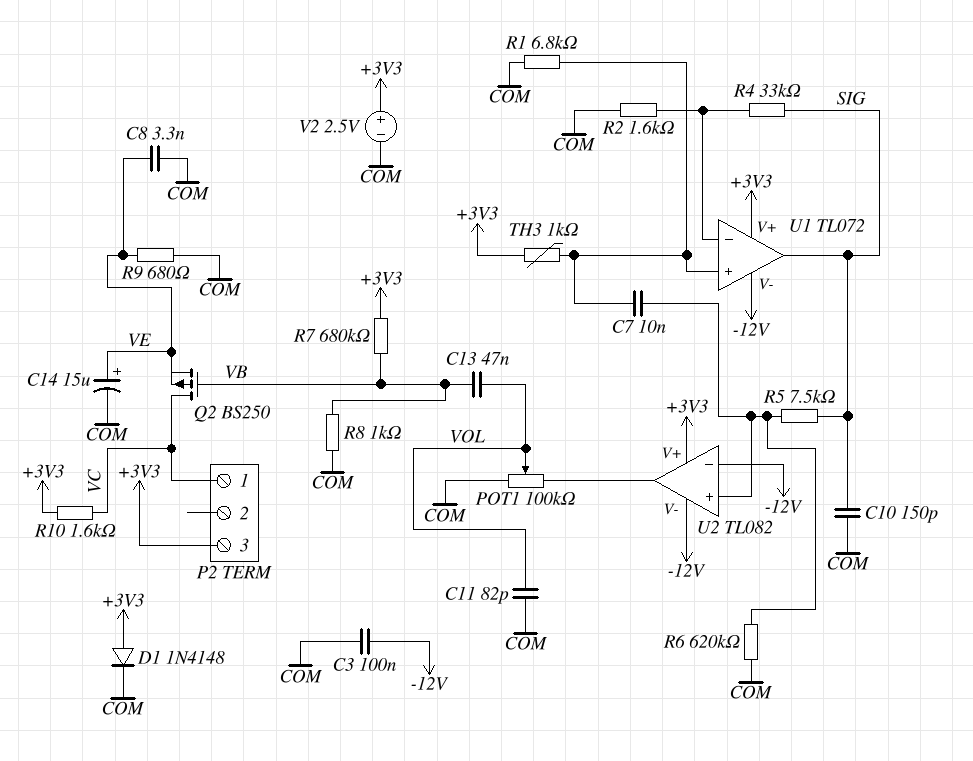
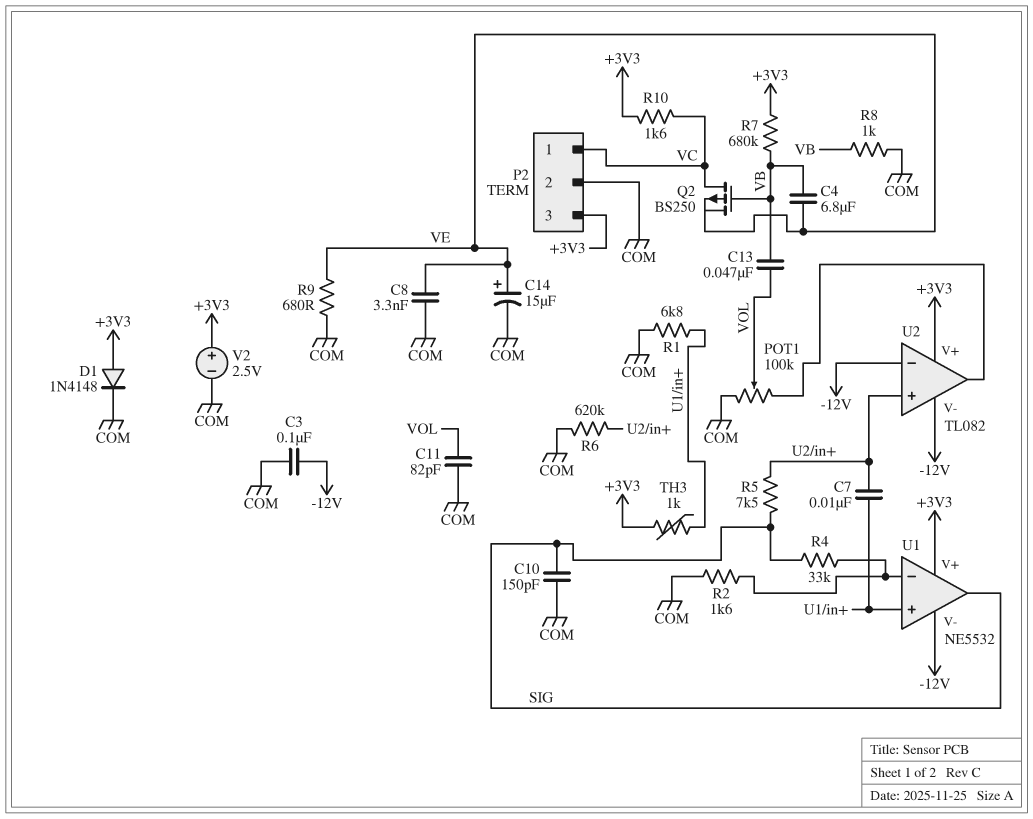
C4: none -> 6.8uF (VB, VE)
P2 pin 2: none -> COM
U1: TL072 -> NE5532

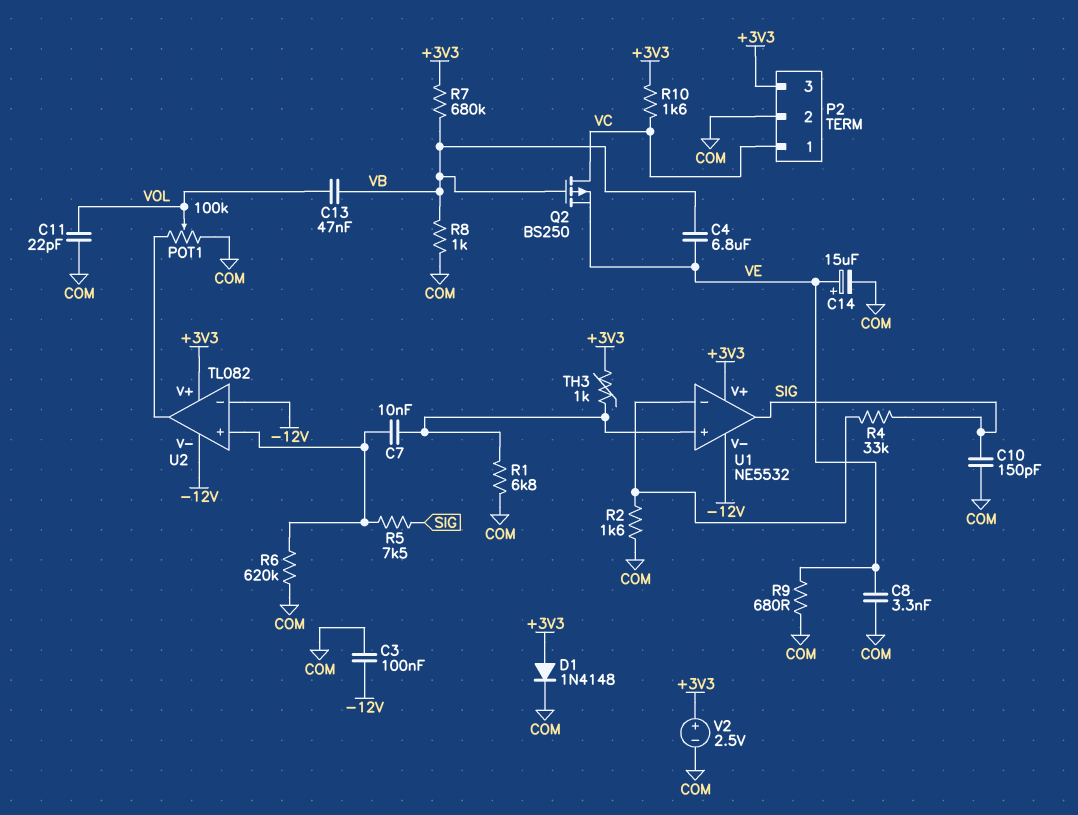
C11: 82pF (COM, VOL) -> 22pF (COM, VOL)

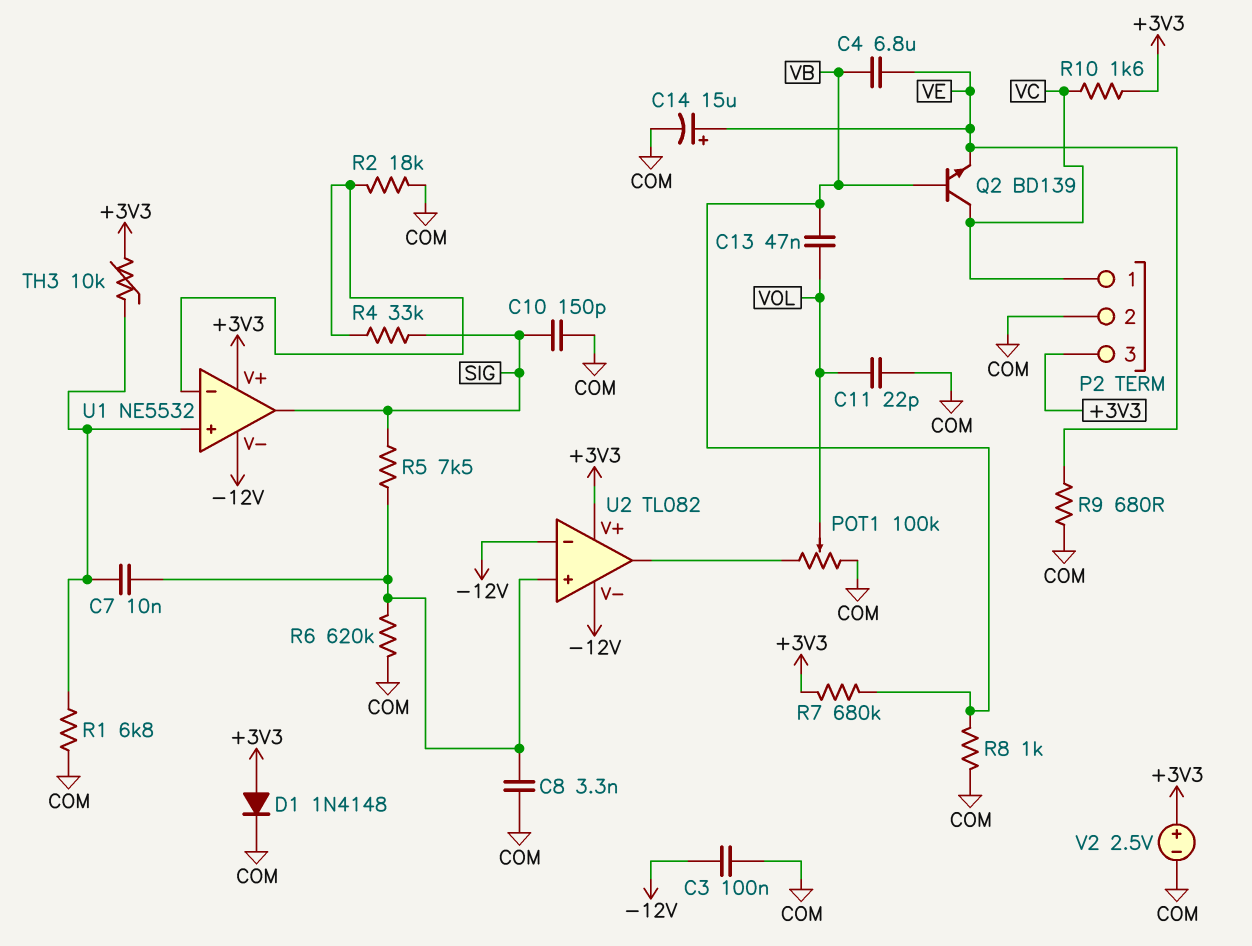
C8: 3.3nF (COM, VE) -> 3.3nF (COM, U2/in+)
Q2: PMOS BS250 (G VB, D VC, S VE) -> NPN BD139 (B VB, C VC, E VE)
R2: 1.6k (COM, U1/in-) -> 18k (COM, U1/in-)
TH3: 1k (+3V3, U1/in+) -> 10k (+3V3, U1/in+)

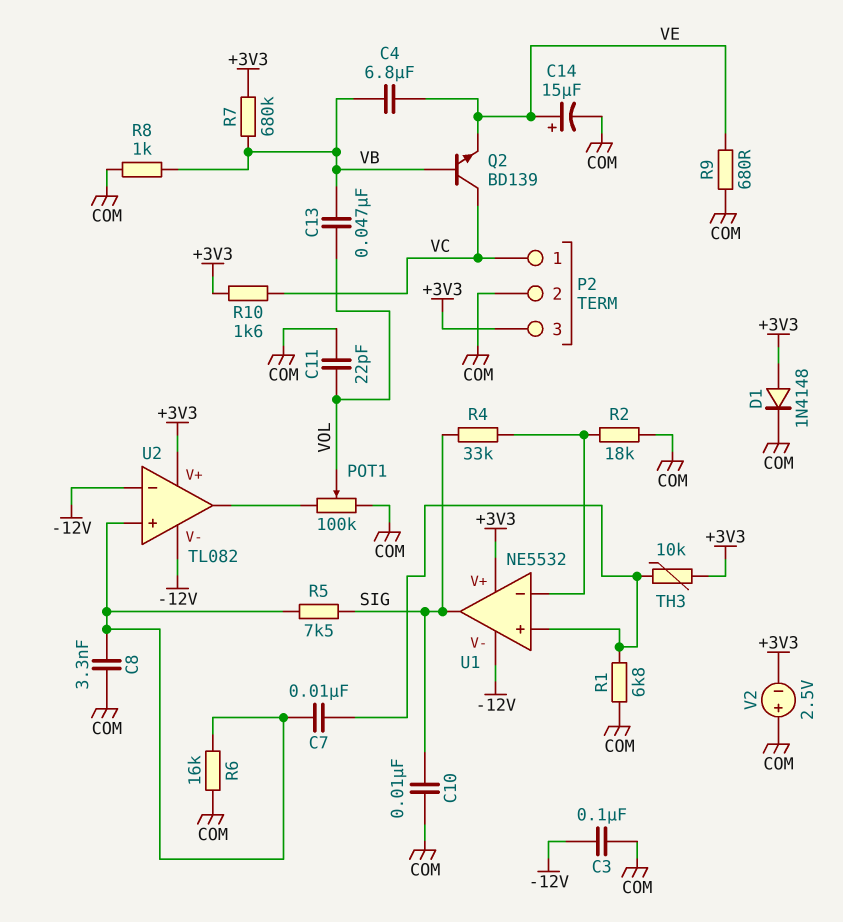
C10: 150pF (COM, SIG) -> 10nF (COM, SIG)
R6: 620k (COM, U2/in+) -> 16k (COM, U2/in+)
V2: 2.5V (plus +3V3, minus COM) -> 2.5V (plus COM, minus +3V3)

